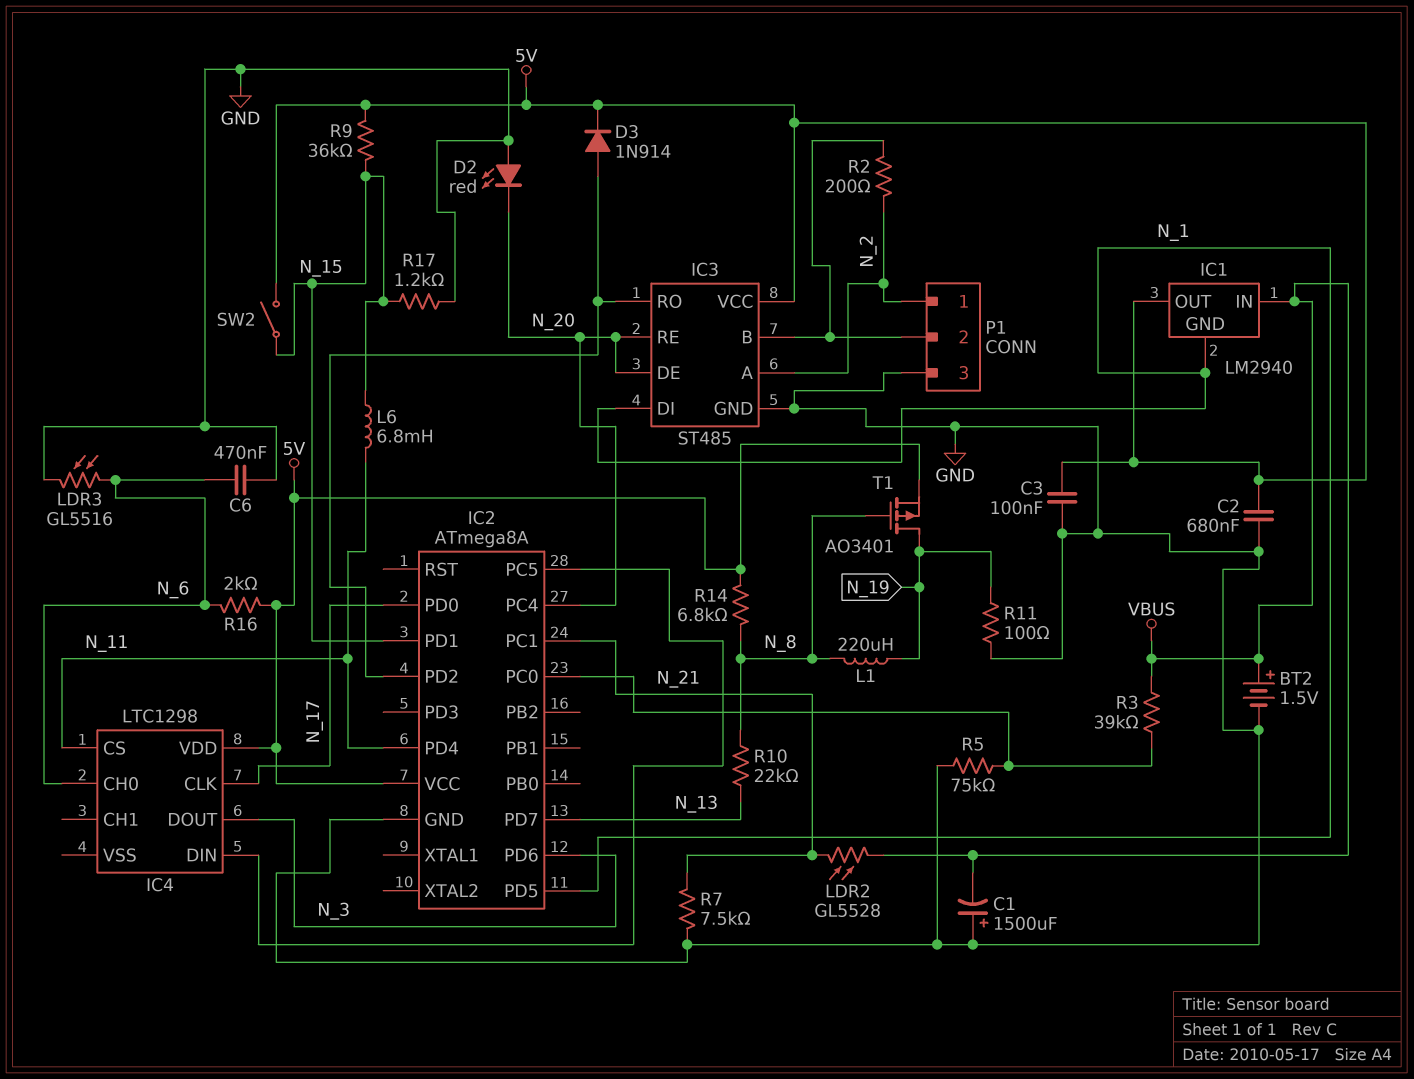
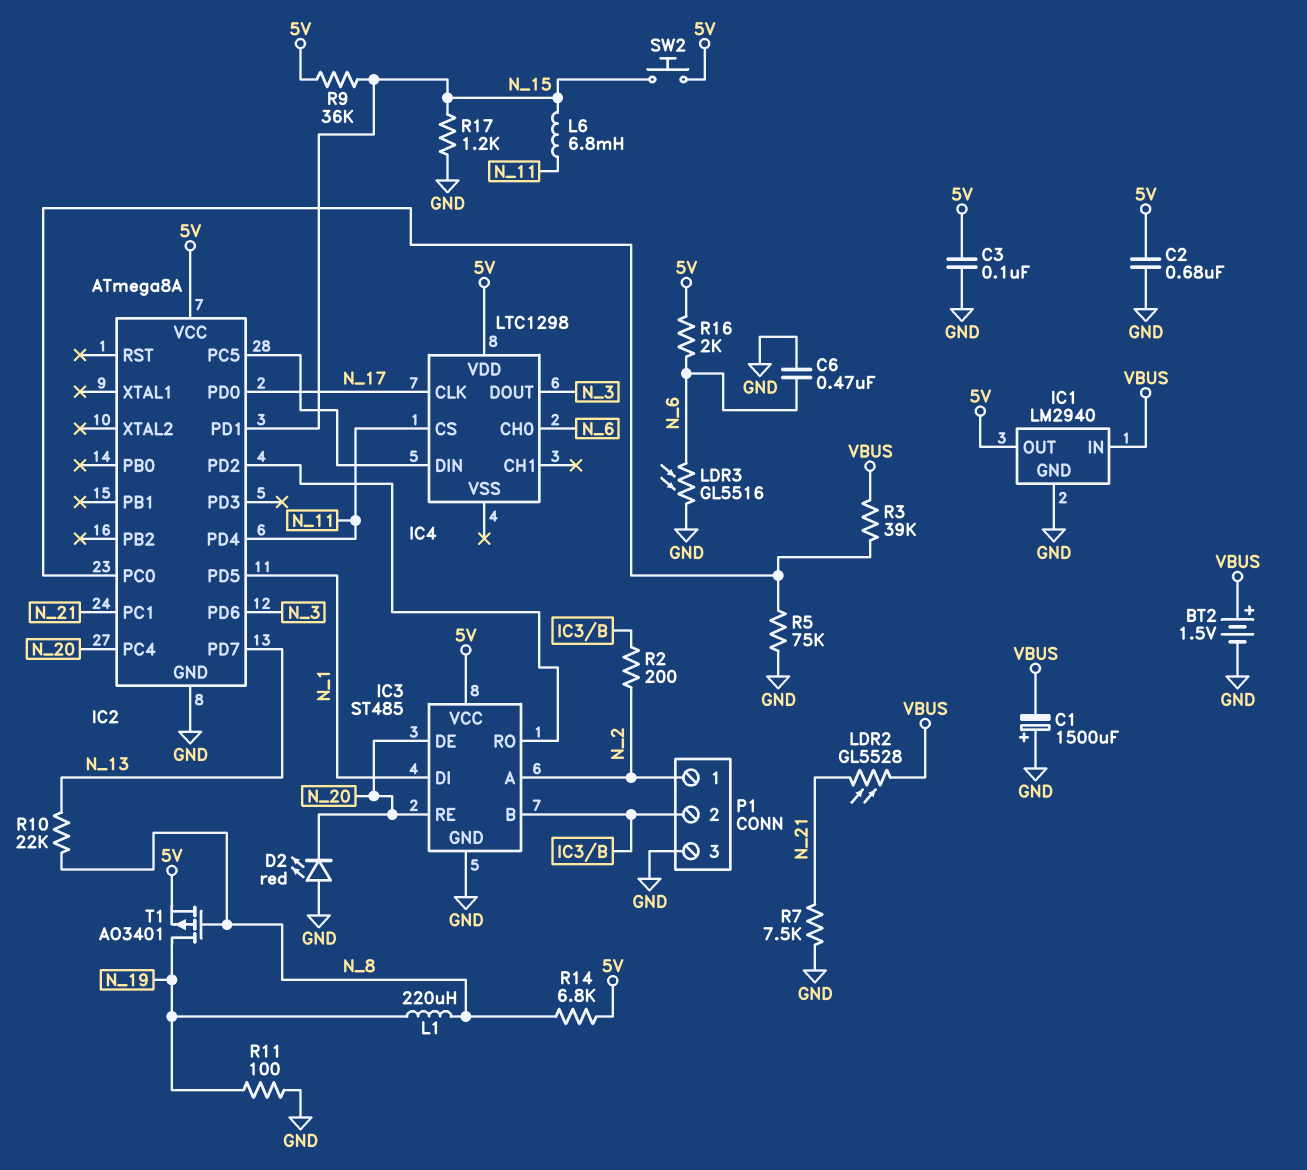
D3: diode 1N914 (A IC2/PD2, K 5V) -> none
IC1 pin GND: N_1 -> GND
SW2: switch (5V, N_15) -> button (5V, N_15)

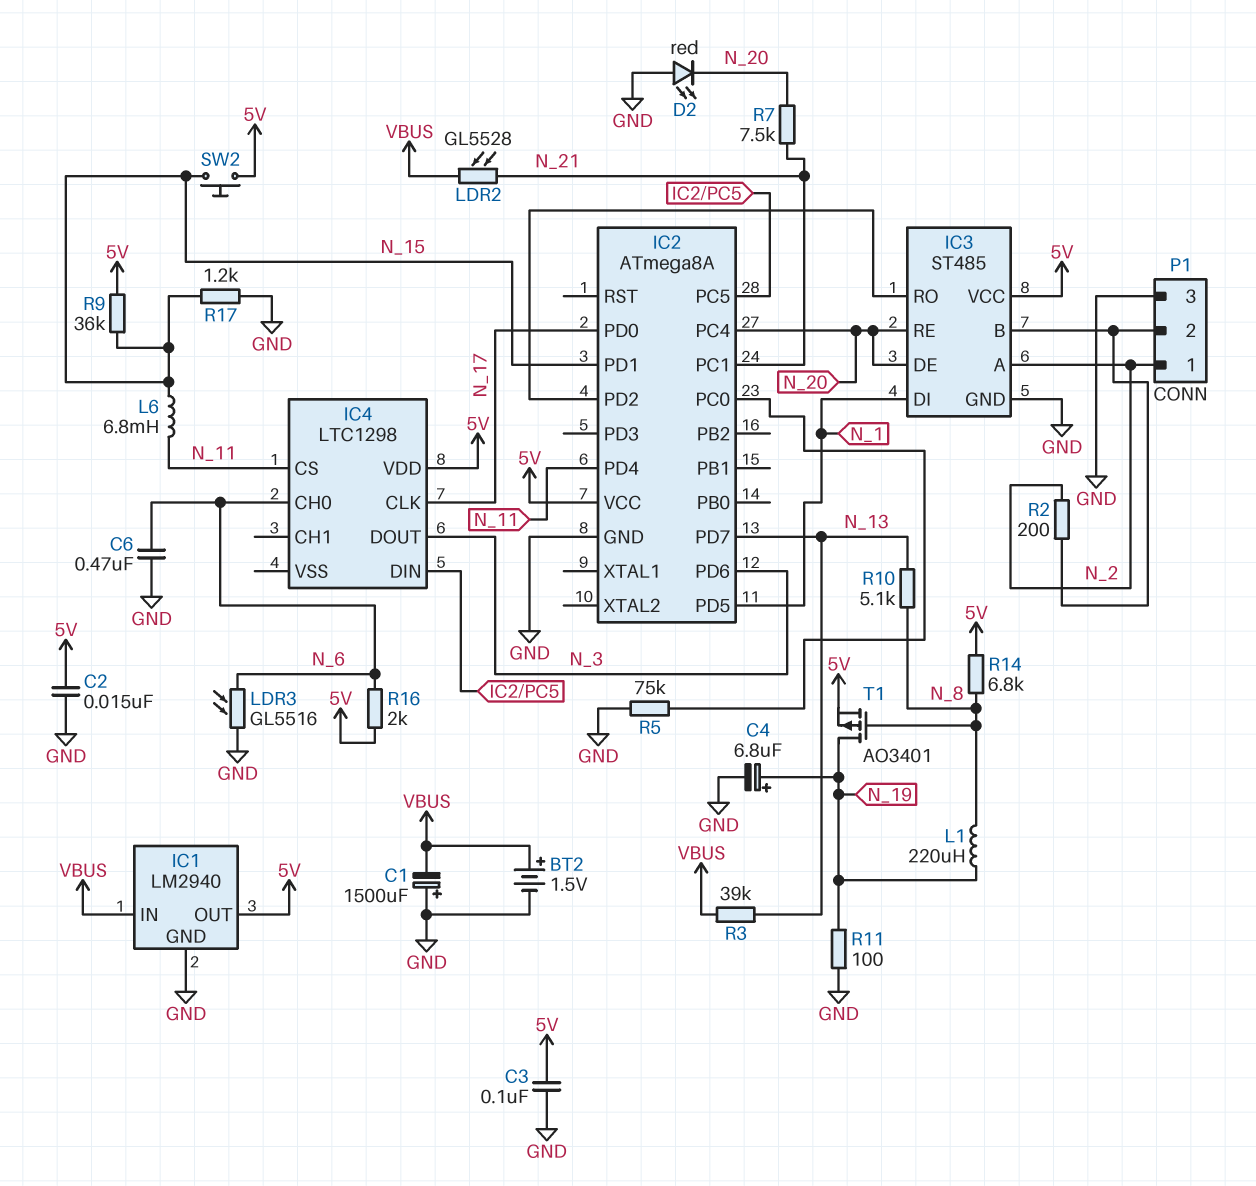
C2: 680nF (5V, GND) -> 15nF (5V, GND)
C4: none -> 6.8uF (plus N_19, minus GND)
R3: 39k (IC2/PC0, VBUS) -> 39k (N_13, VBUS)
R7: 7.5k (GND, N_21) -> 7.5k (N_20, N_21)
R10: 22k (N_8, N_13) -> 5.1k (N_8, N_13)

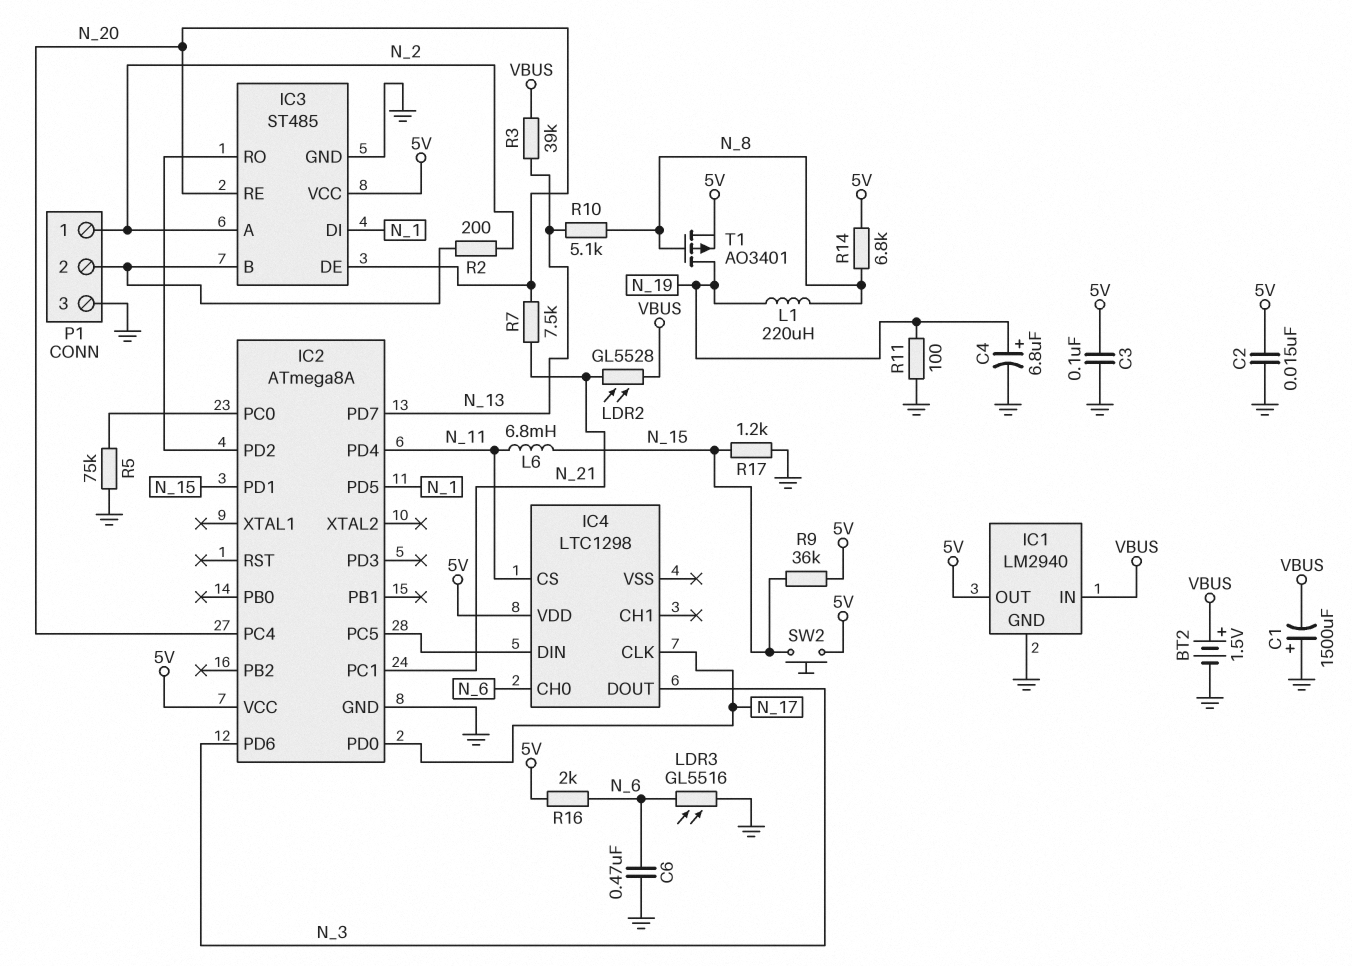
D2: LED red (A GND, K N_20) -> none

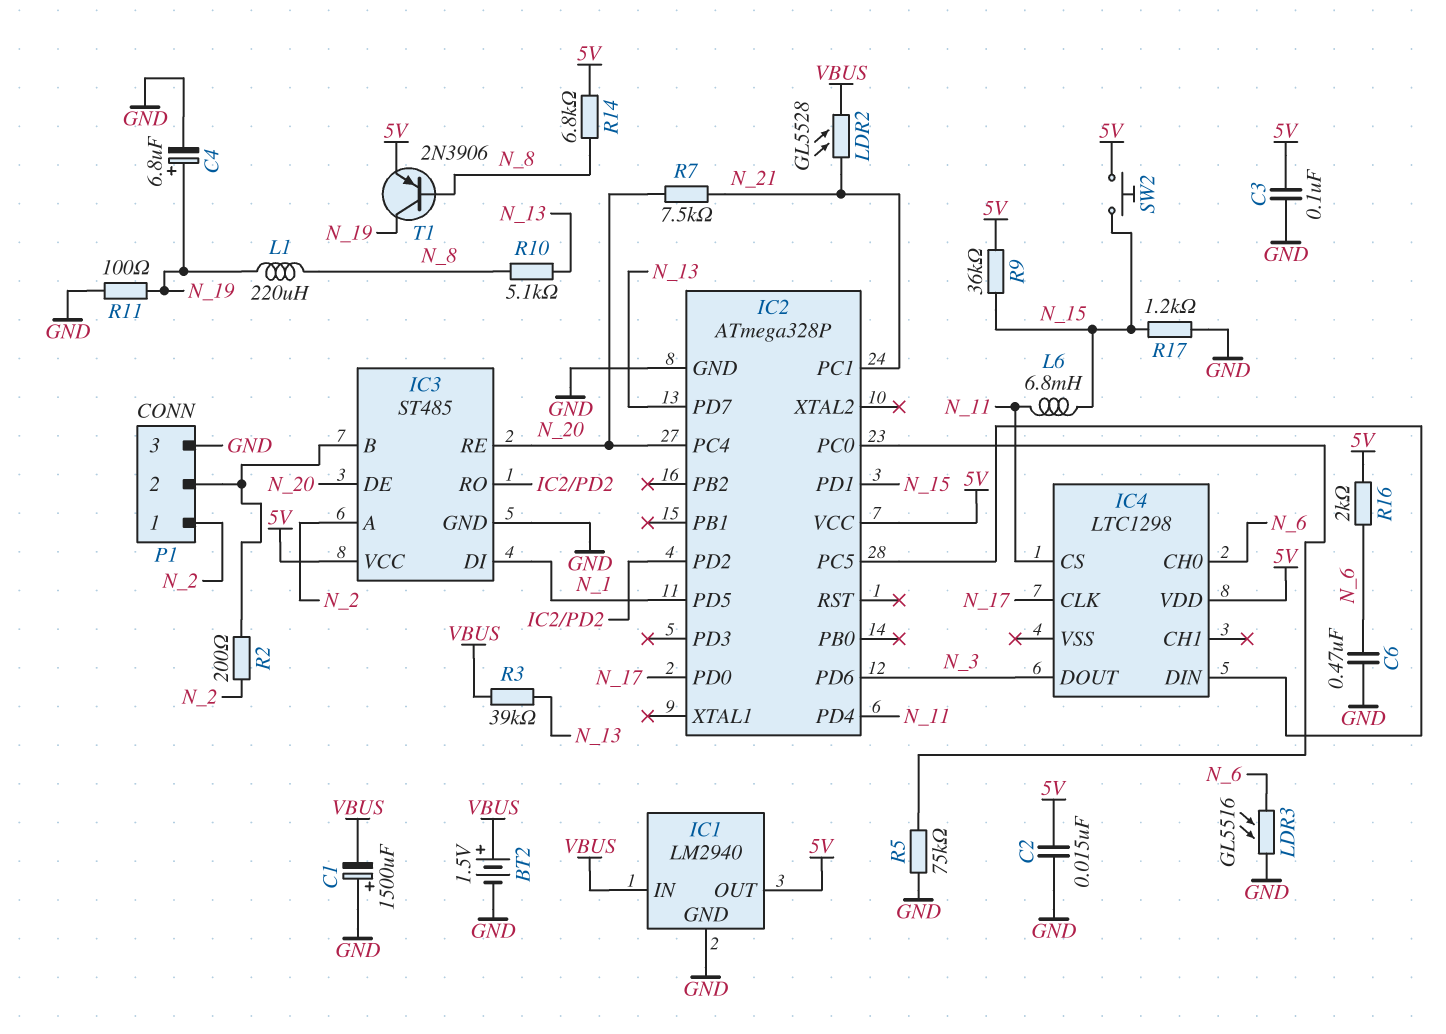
IC2: ATmega8A -> ATmega328P
T1: PMOS AO3401 (G N_8, D N_19, S 5V) -> PNP 2N3906 (B N_8, C N_19, E 5V)

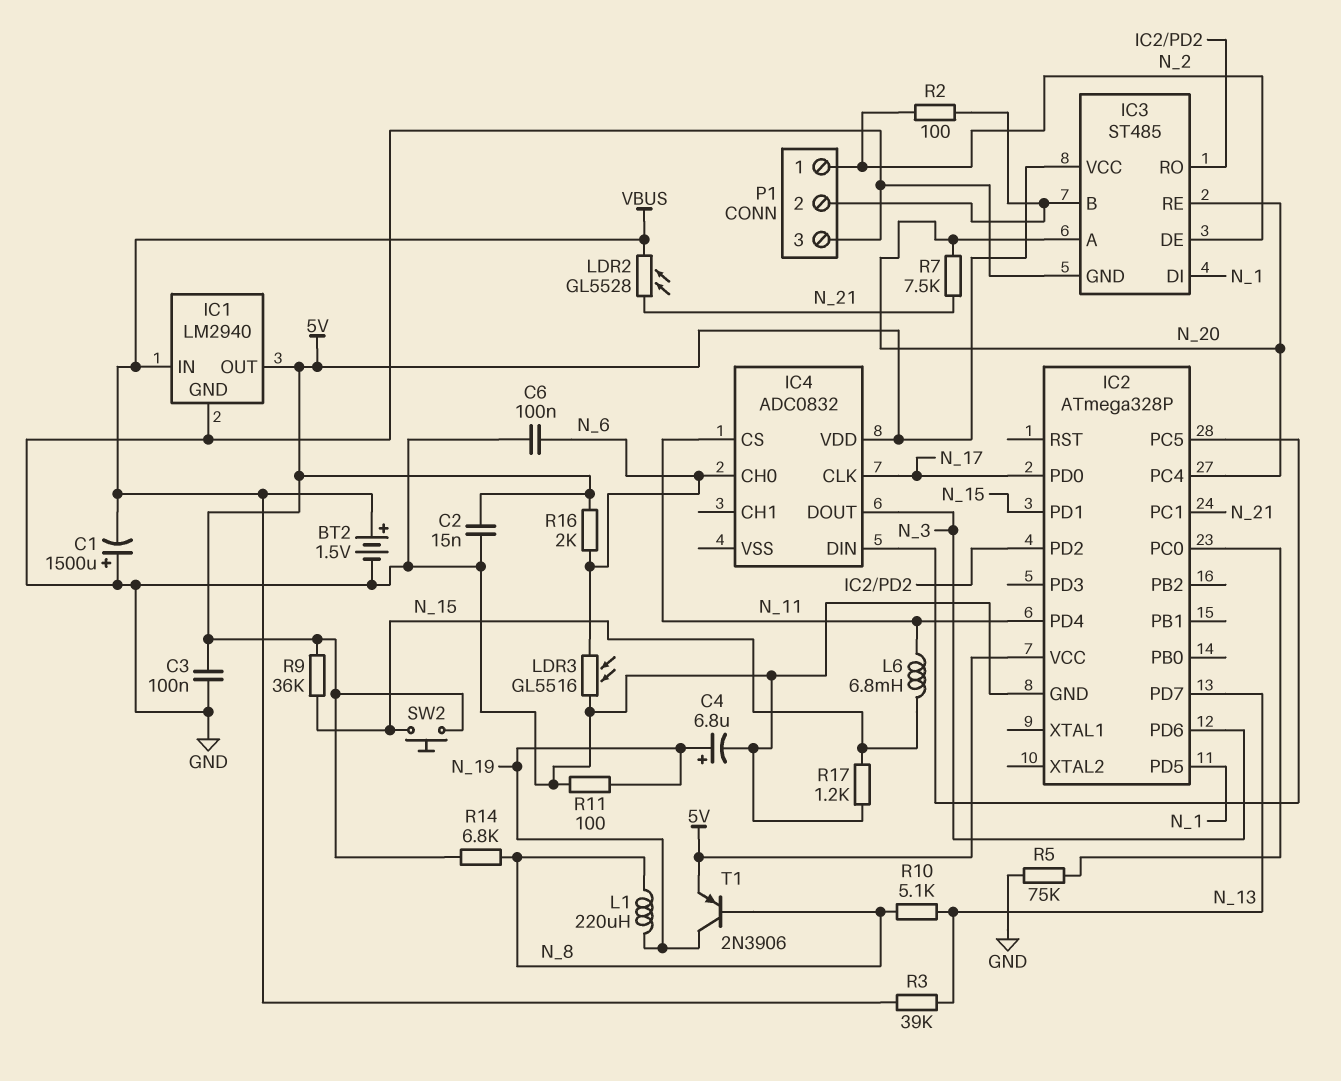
C6: 470nF (GND, N_6) -> 100nF (GND, N_6)
IC3 pin A: N_2 -> N_20
IC3 pin DE: N_20 -> N_2
IC4: LTC1298 -> ADC0832
R2: 200 (IC3/B, N_2) -> 100 (IC3/B, N_2)

